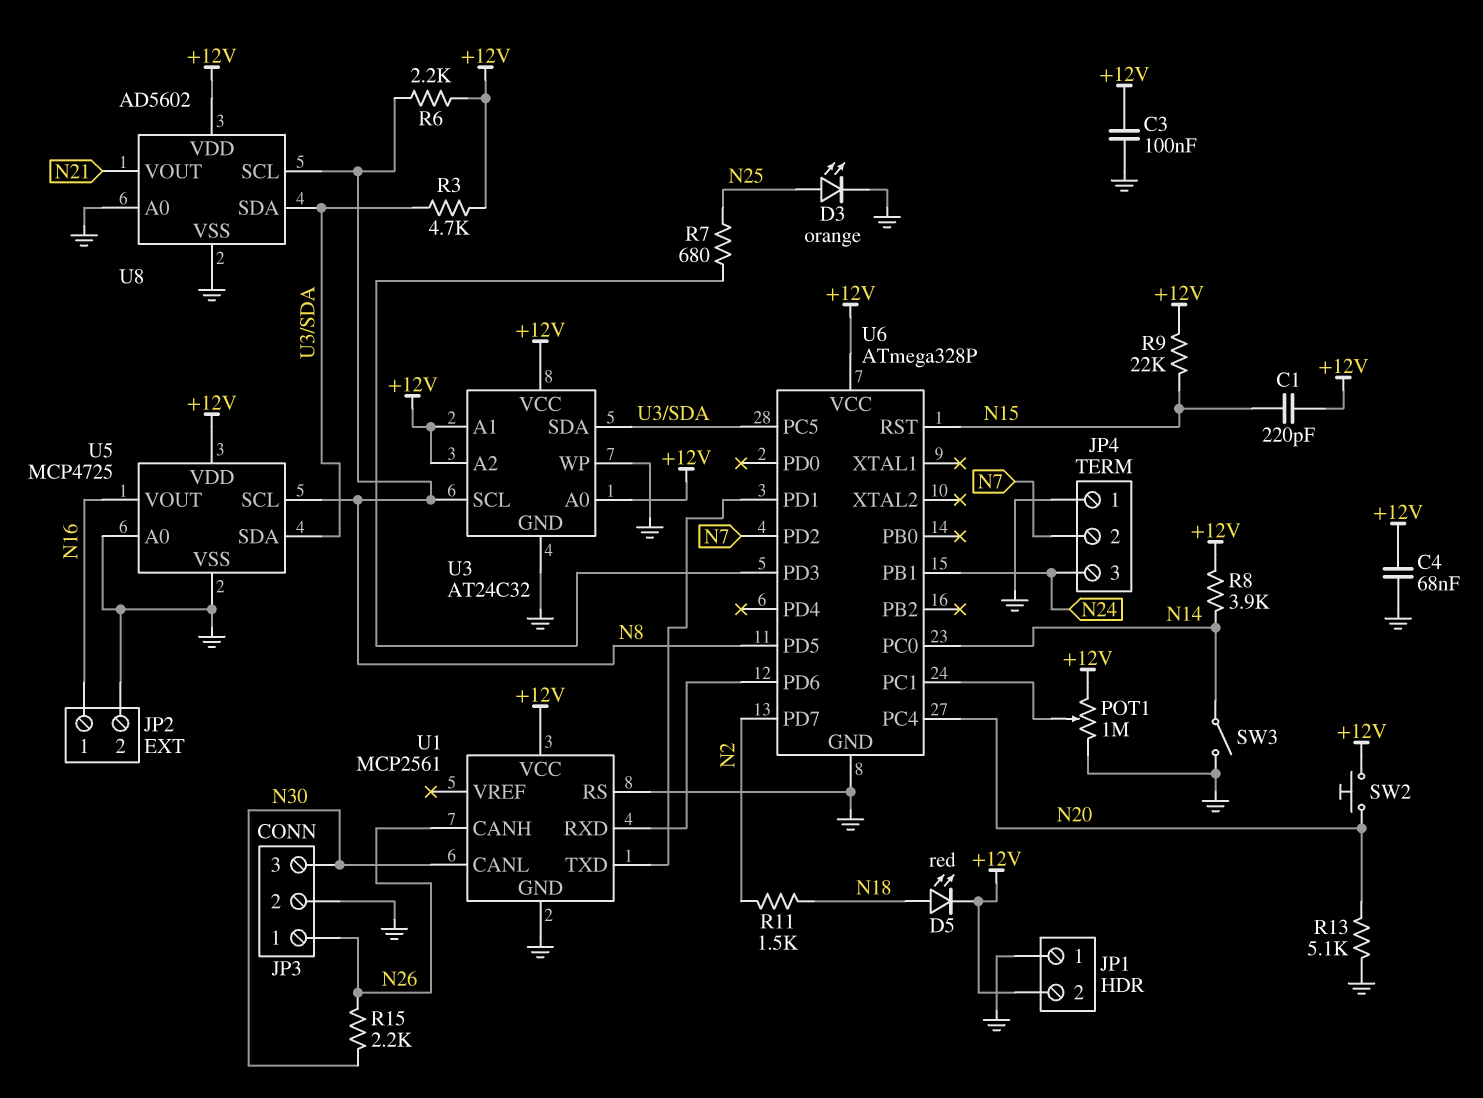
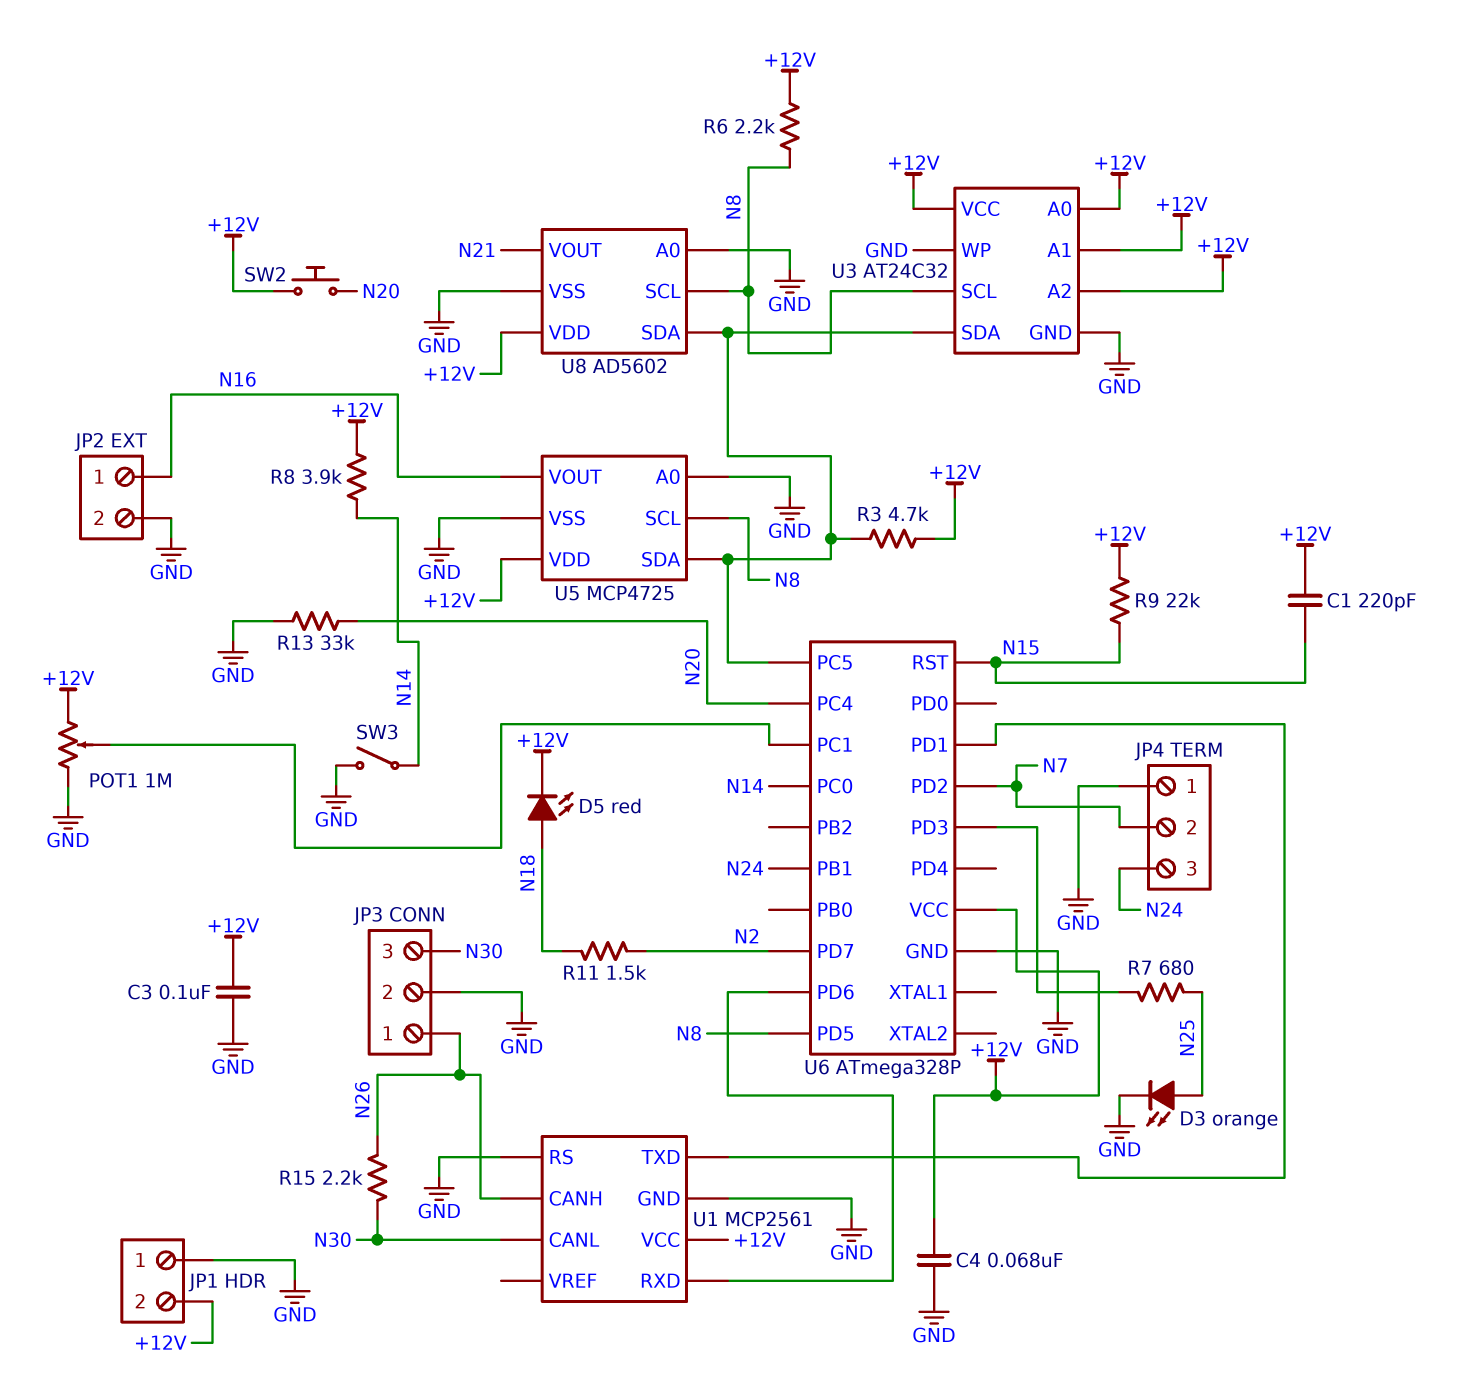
R13: 5.1k (GND, N20) -> 33k (GND, N20)

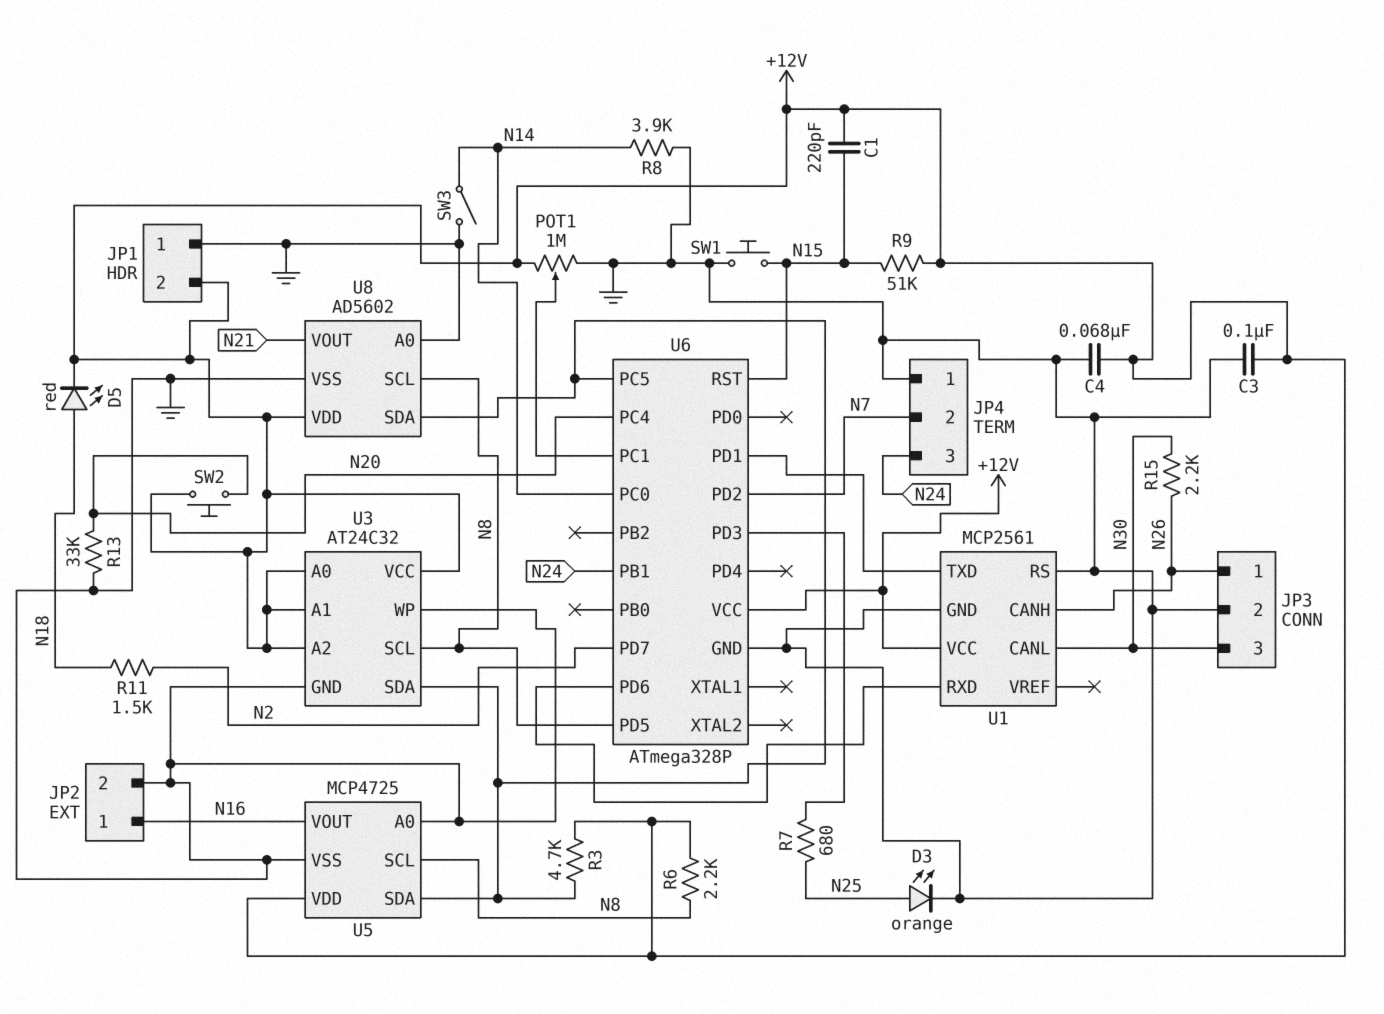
R8: 3.9k (+12V, N14) -> 3.9k (GND, N14)
R9: 22k (+12V, N15) -> 51k (+12V, N15)
SW1: none -> button (GND, N15)

